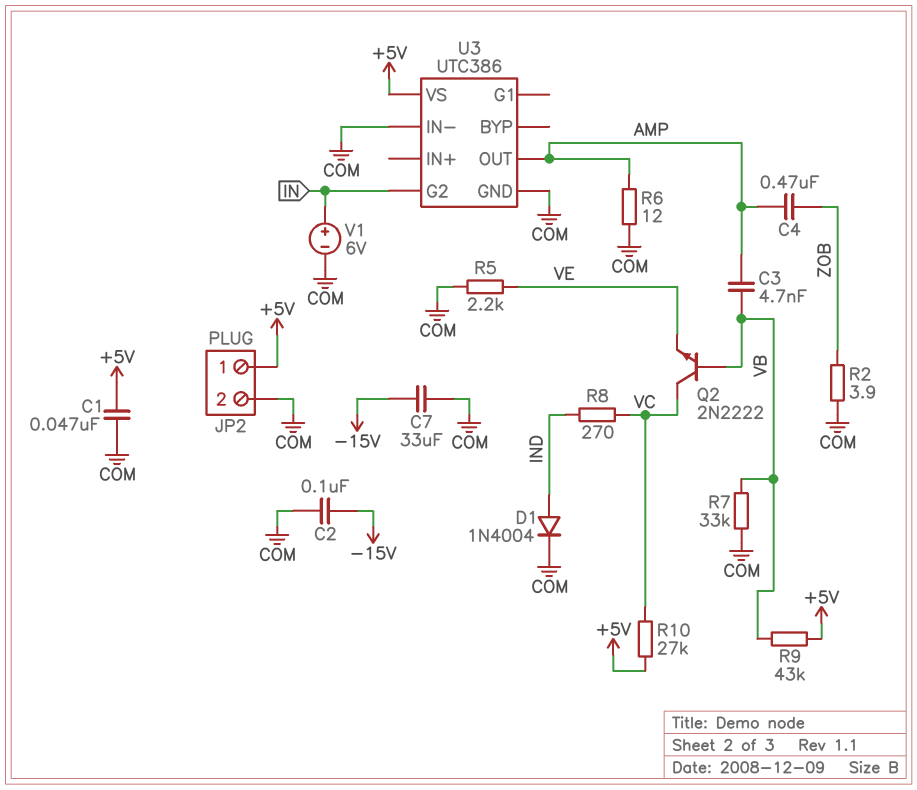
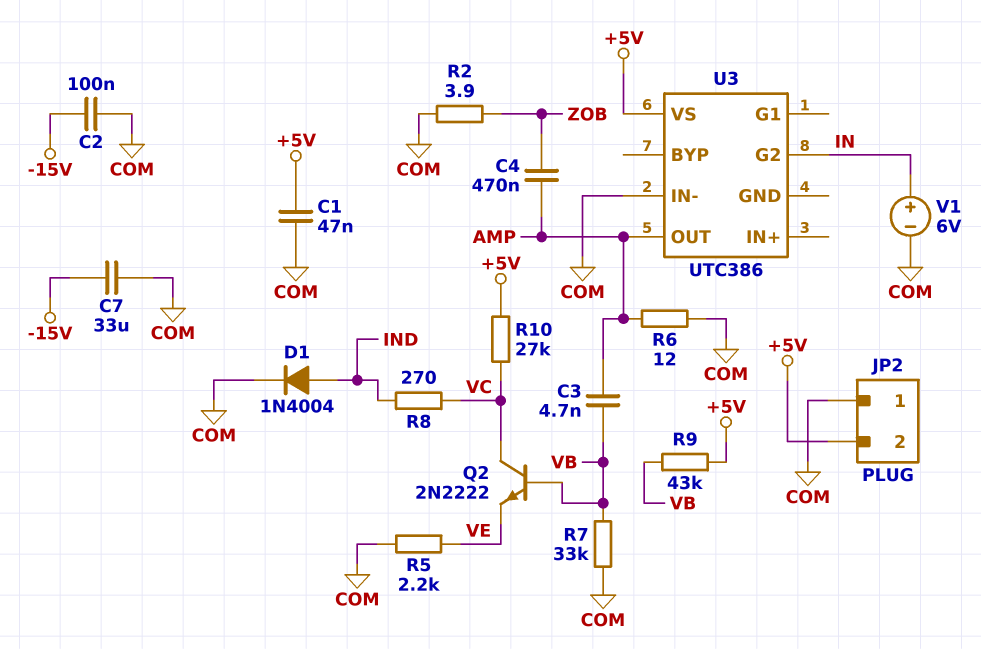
JP2 pin 1: +5V -> COM
JP2 pin 2: COM -> +5V
U3 pin GND: COM -> none

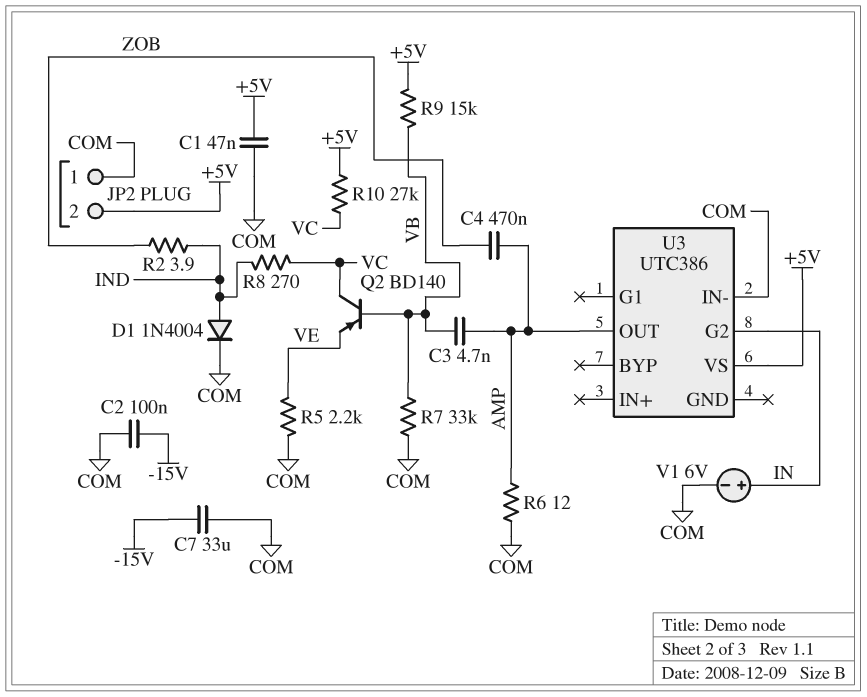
Q2: NPN 2N2222 (B VB, C VC, E VE) -> PNP BD140 (B VB, C VC, E VE)
R2: 3.9 (COM, ZOB) -> 3.9 (IND, ZOB)
R9: 43k (+5V, VB) -> 15k (+5V, VB)

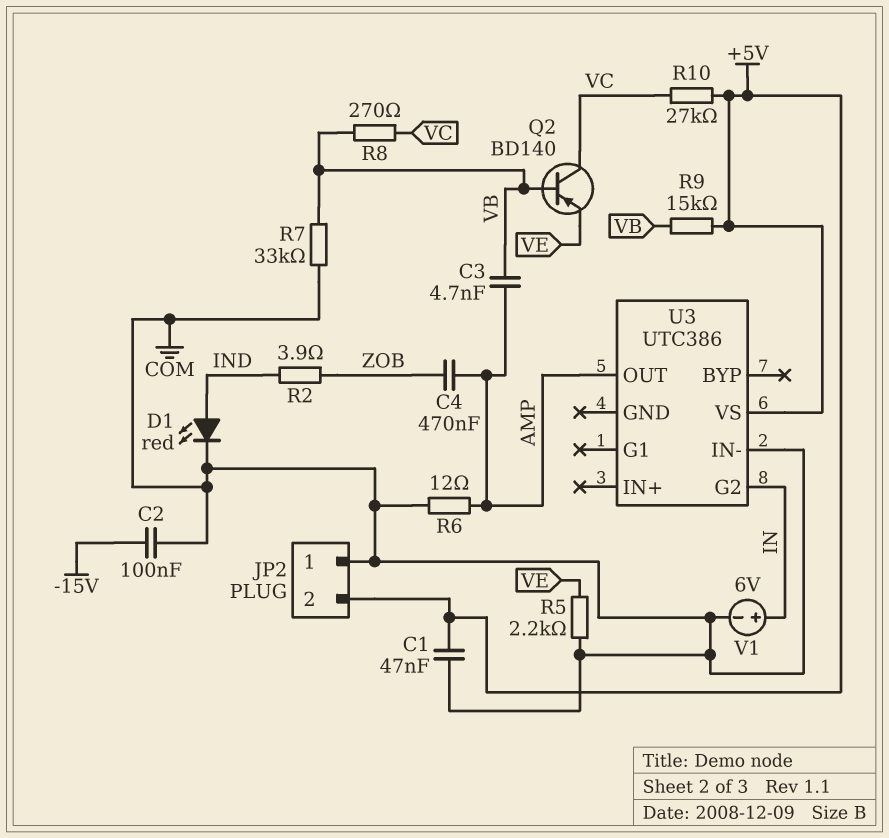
C7: 33uF (-15V, COM) -> none
D1: diode 1N4004 (A IND, K COM) -> LED red (A IND, K COM)
R8: 270 (IND, VC) -> 270 (VB, VC)

